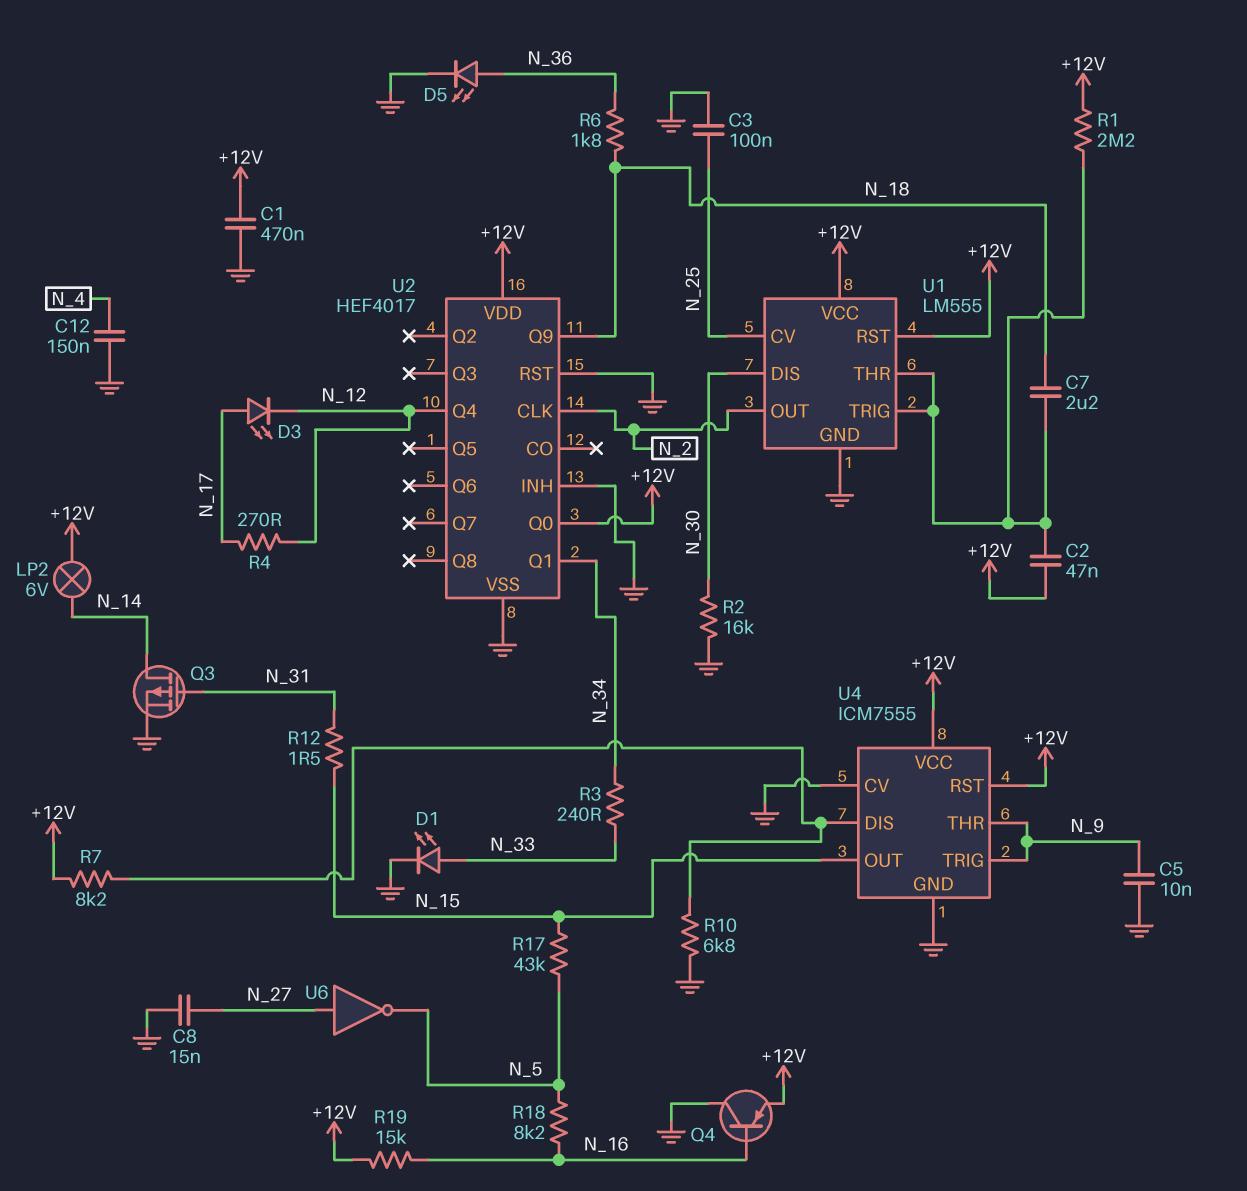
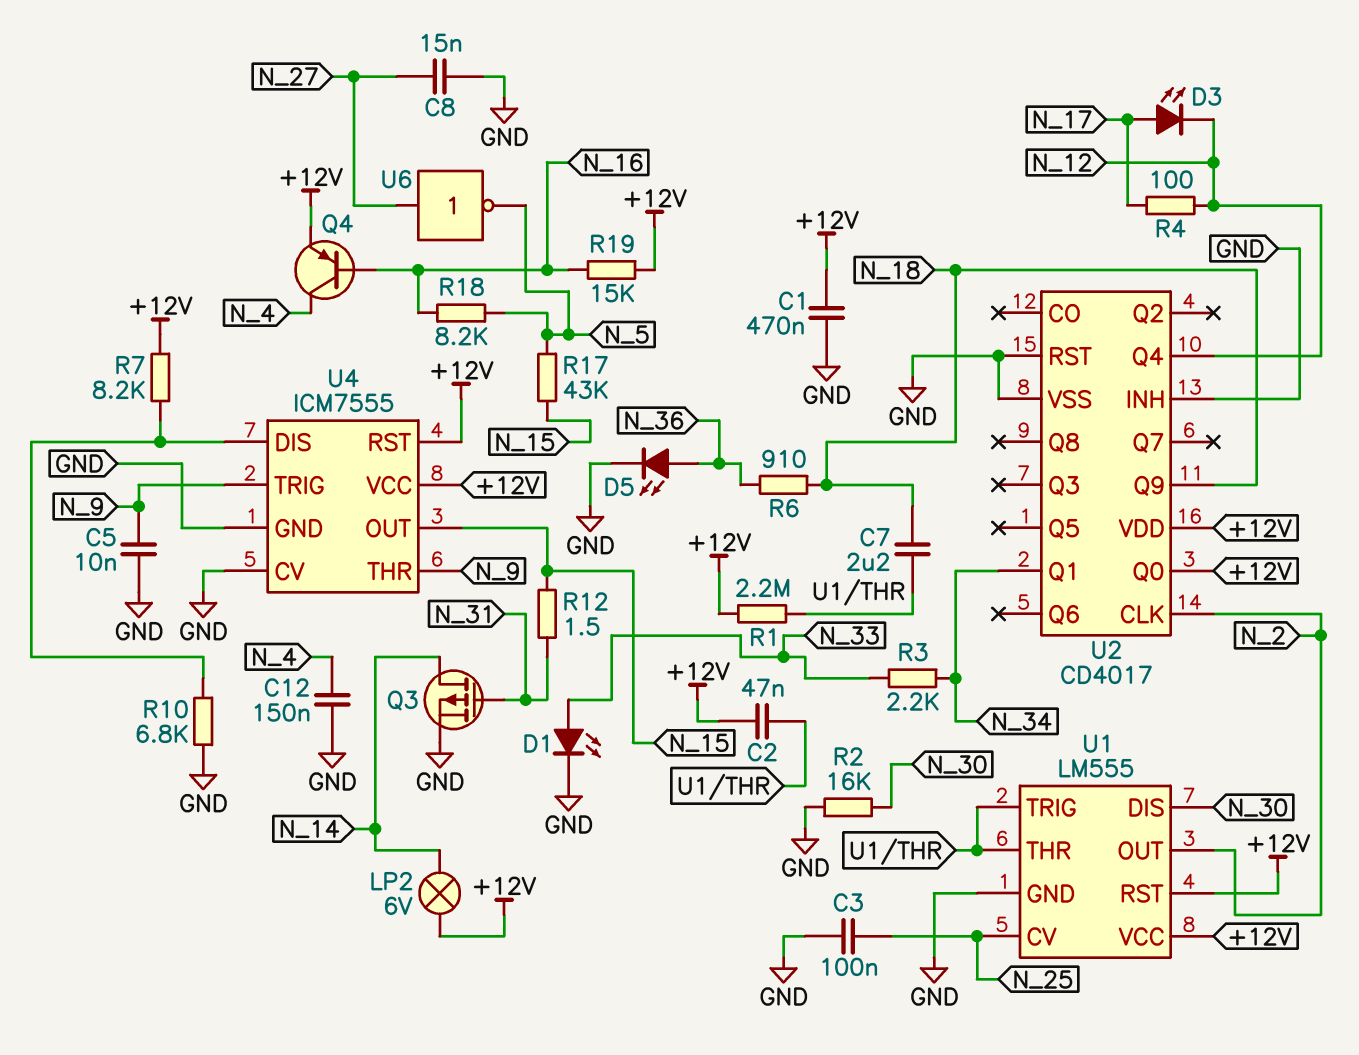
Q4: PNP (B N_16, C GND, E +12V) -> PNP (B N_16, C N_4, E +12V)
R3: 240 (N_33, N_34) -> 2.2k (N_33, N_34)
R4: 270 (N_12, N_17) -> 100 (N_12, N_17)
R6: 1.8k (N_18, N_36) -> 910 (N_18, N_36)
U2: HEF4017 -> CD4017

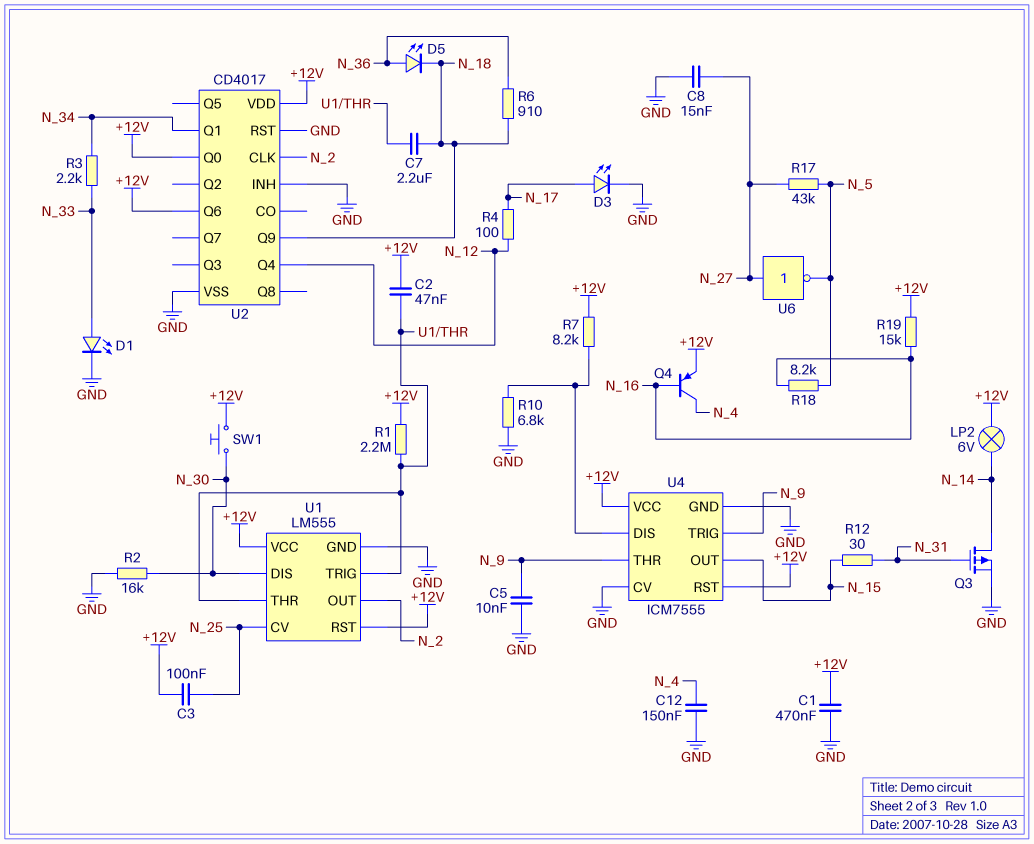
C3: 100nF (GND, N_25) -> 100nF (+12V, N_25)
D3: LED (A N_17, K N_12) -> LED (A N_17, K GND)
D5: LED (A N_36, K GND) -> LED (A N_36, K N_18)
R12: 1.5 (N_15, N_31) -> 30 (N_15, N_31)
R17: 43k (N_5, N_15) -> 43k (N_5, N_27)
SW1: none -> button (+12V, N_30)
U2 pin Q6: none -> +12V

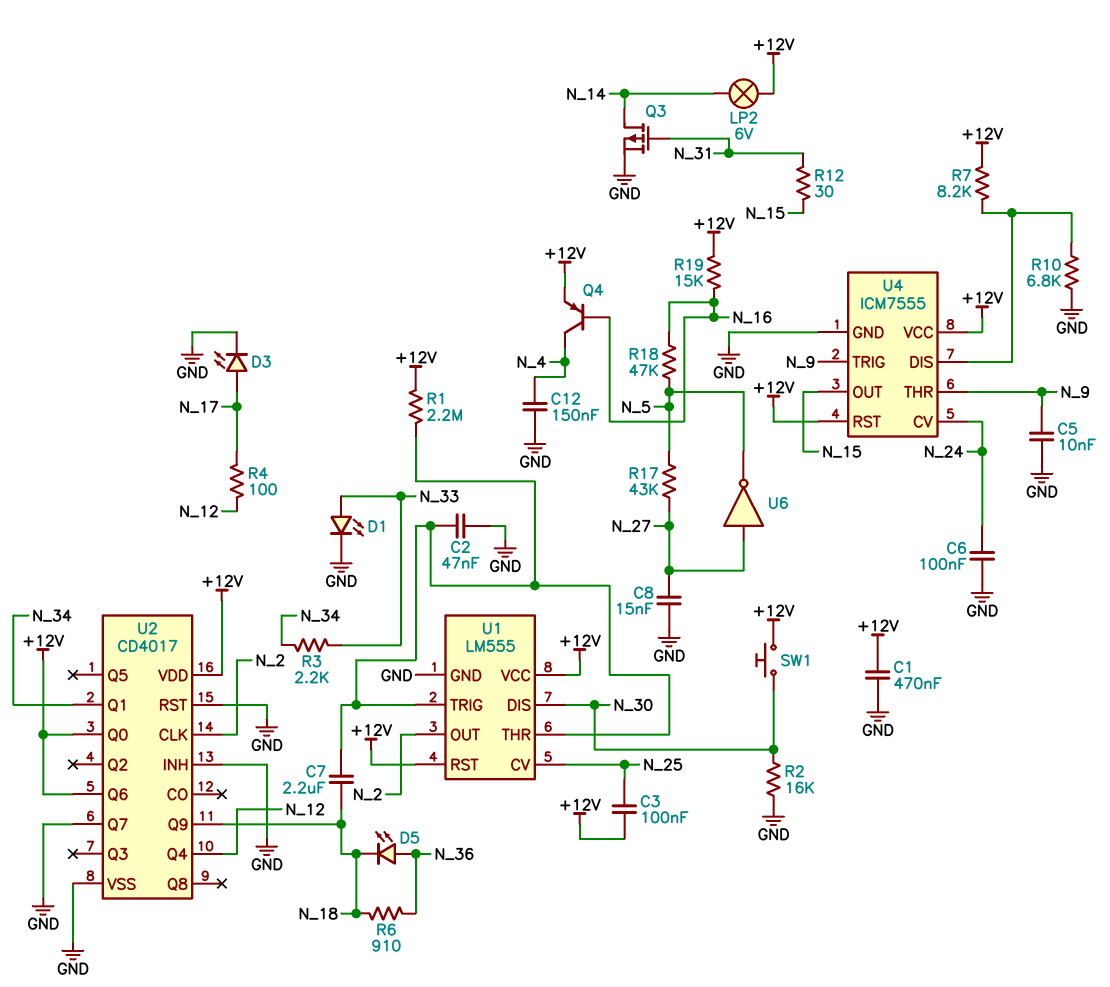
C2: 47nF (+12V, U1/THR) -> 47nF (GND, U1/THR)
C6: none -> 100nF (GND, N_24)
R18: 8.2k (N_5, N_16) -> 47k (N_5, N_16)
U2 pin Q7: none -> GND
U4 pin CV: GND -> N_24

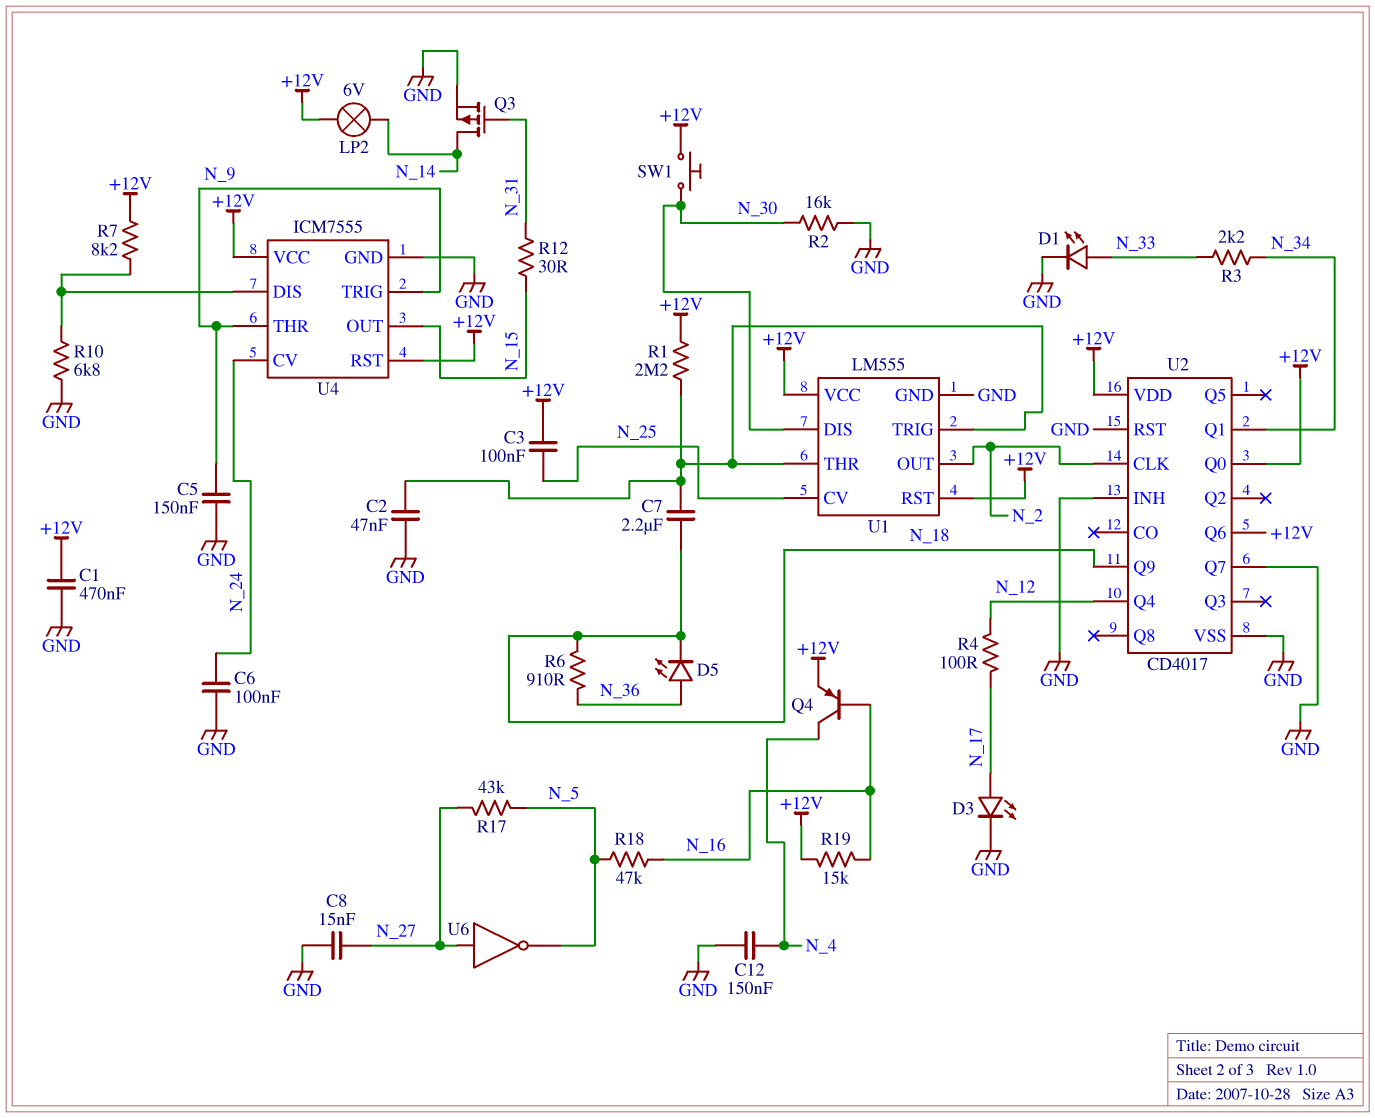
C5: 10nF (GND, N_9) -> 150nF (GND, N_9)

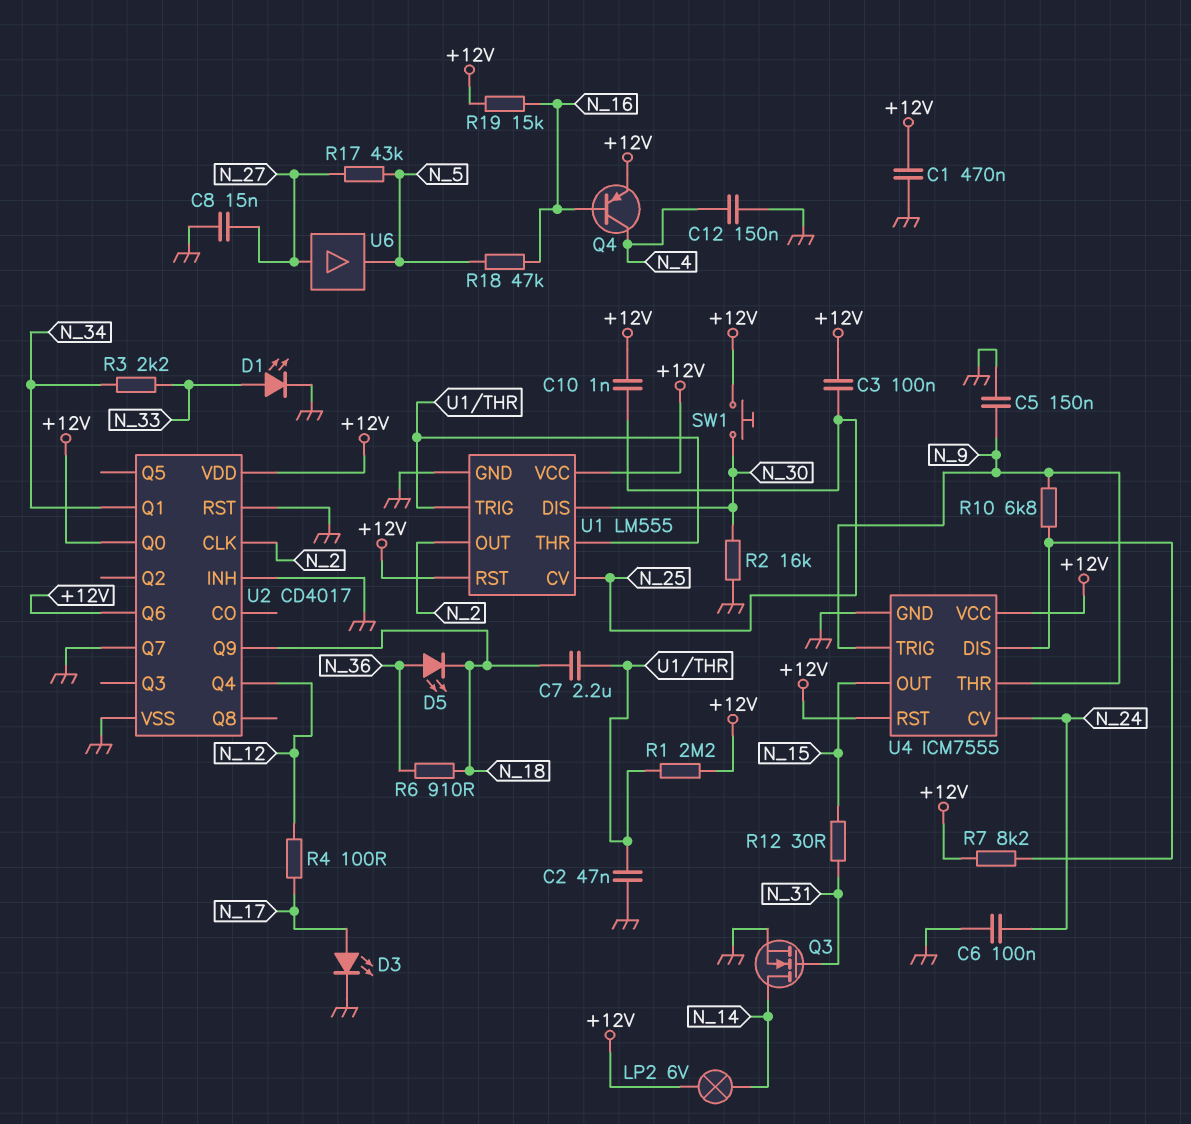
C10: none -> 1nF (+12V, N_25)
Q3: PMOS (G N_31, D N_14, S GND) -> NMOS (G N_31, D N_14, S GND)
R10: 6.8k (GND, U4/DIS) -> 6.8k (N_9, U4/DIS)
U6: NOT (in N_27, out N_5) -> buffer (in N_27, out N_5)

